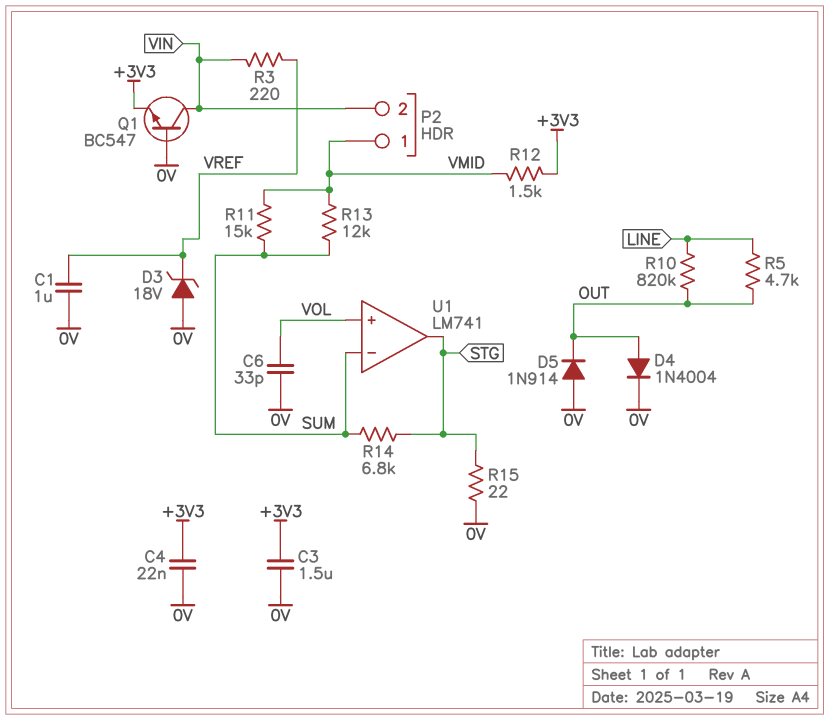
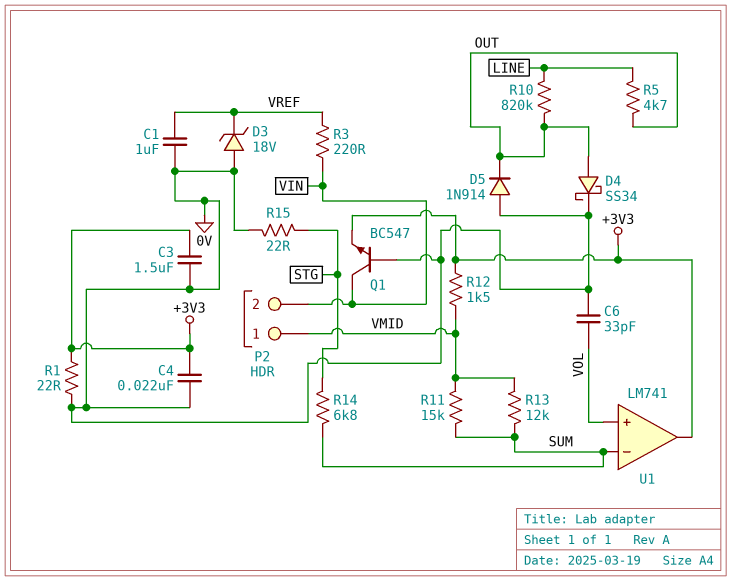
D4: diode 1N4004 (A OUT, K 0V) -> schottky SS34 (A OUT, K 0V)
R1: none -> 22 (+3V3, 0V)
U1 pin out: STG -> +3V3

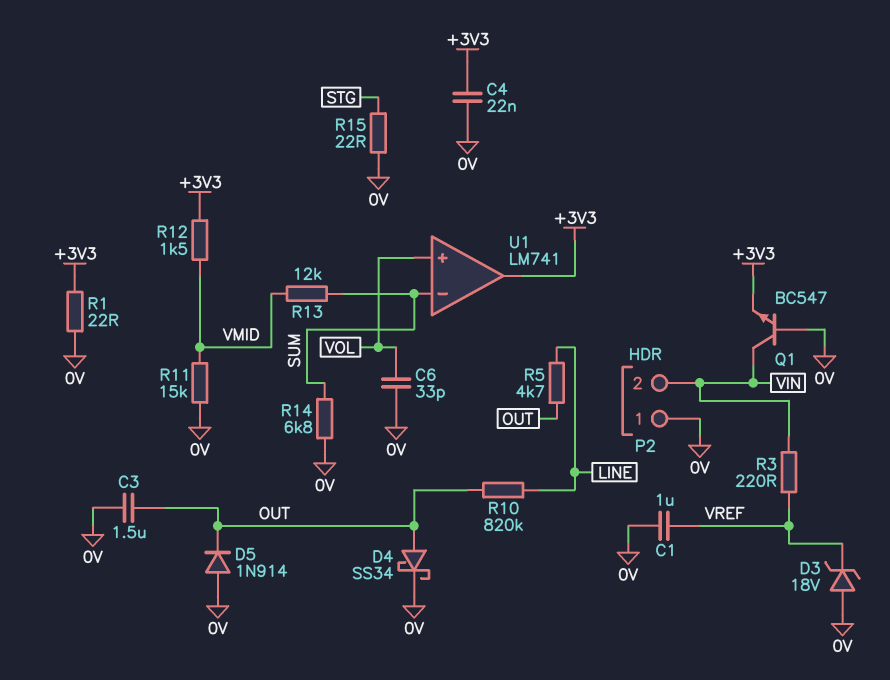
C3: 1.5uF (+3V3, 0V) -> 1.5uF (0V, OUT)
P2 pin 1: VMID -> 0V
R11: 15k (SUM, VMID) -> 15k (0V, VMID)
R14: 6.8k (STG, SUM) -> 6.8k (0V, SUM)

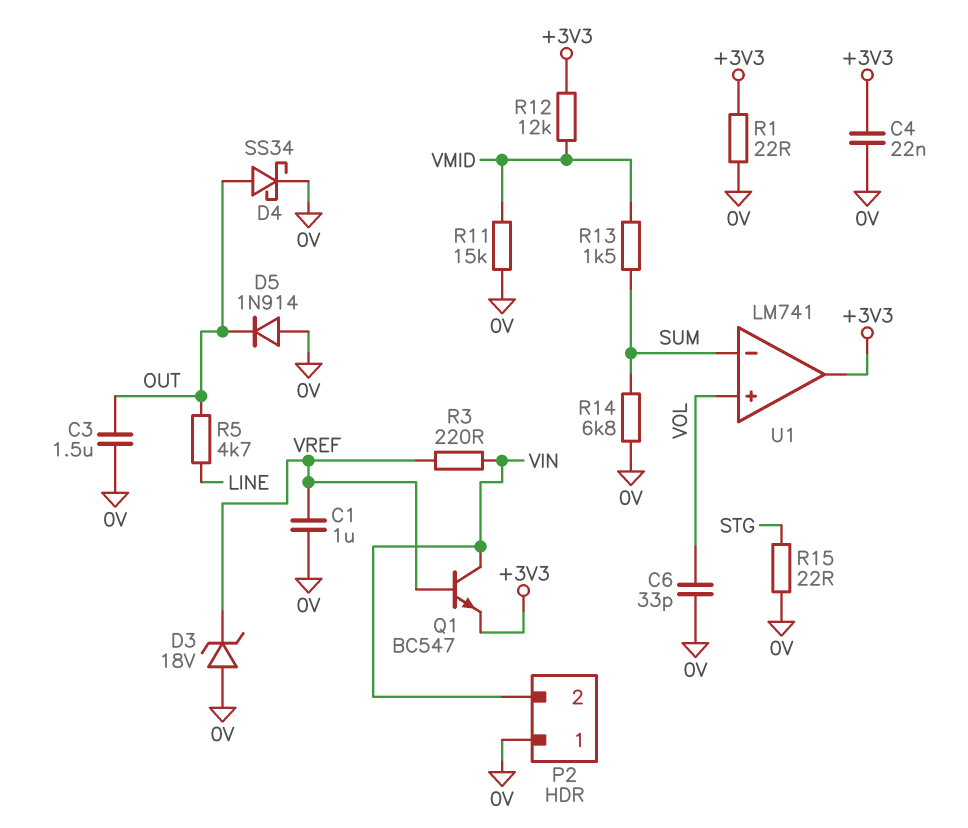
Q1: NPN BC547 (B 0V, C VIN, E +3V3) -> NPN BC547 (B VREF, C VIN, E +3V3)
R10: 820k (LINE, OUT) -> none
R12: 1.5k (+3V3, VMID) -> 12k (+3V3, VMID)
R13: 12k (SUM, VMID) -> 1.5k (SUM, VMID)

